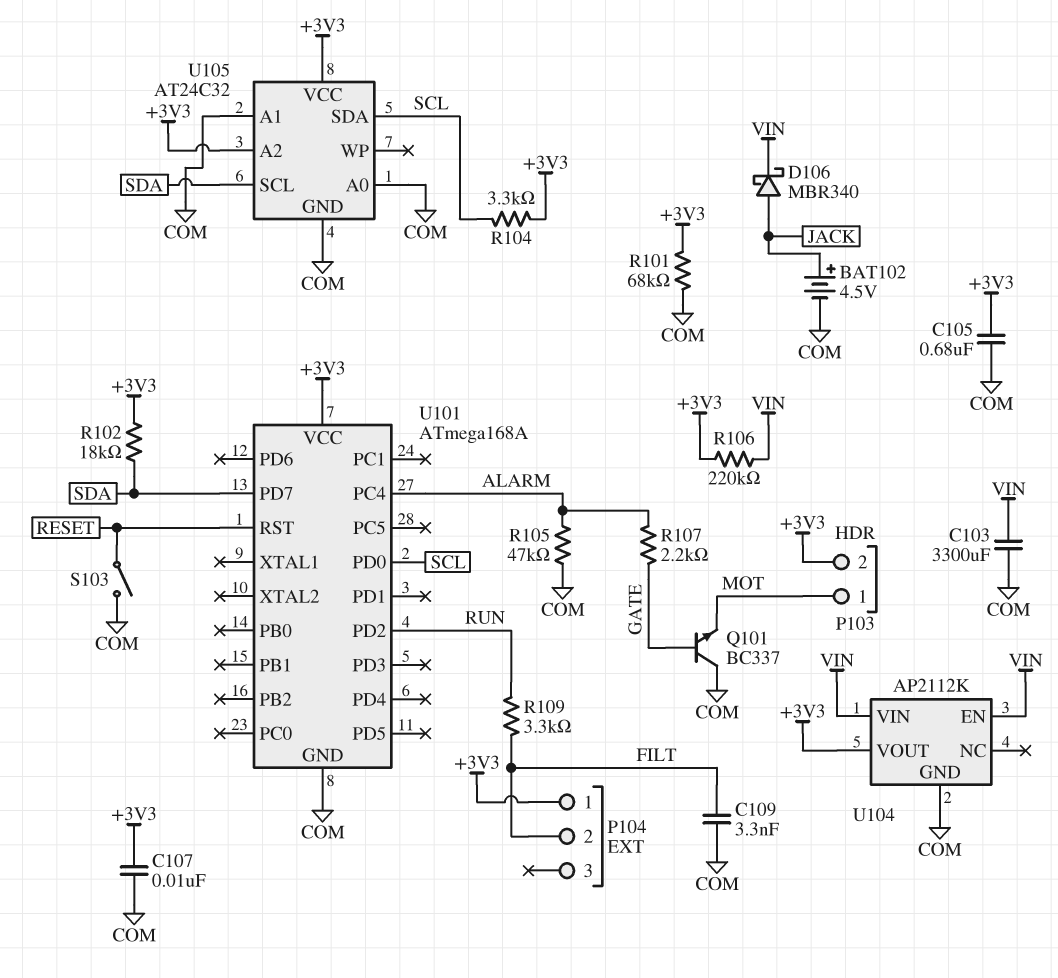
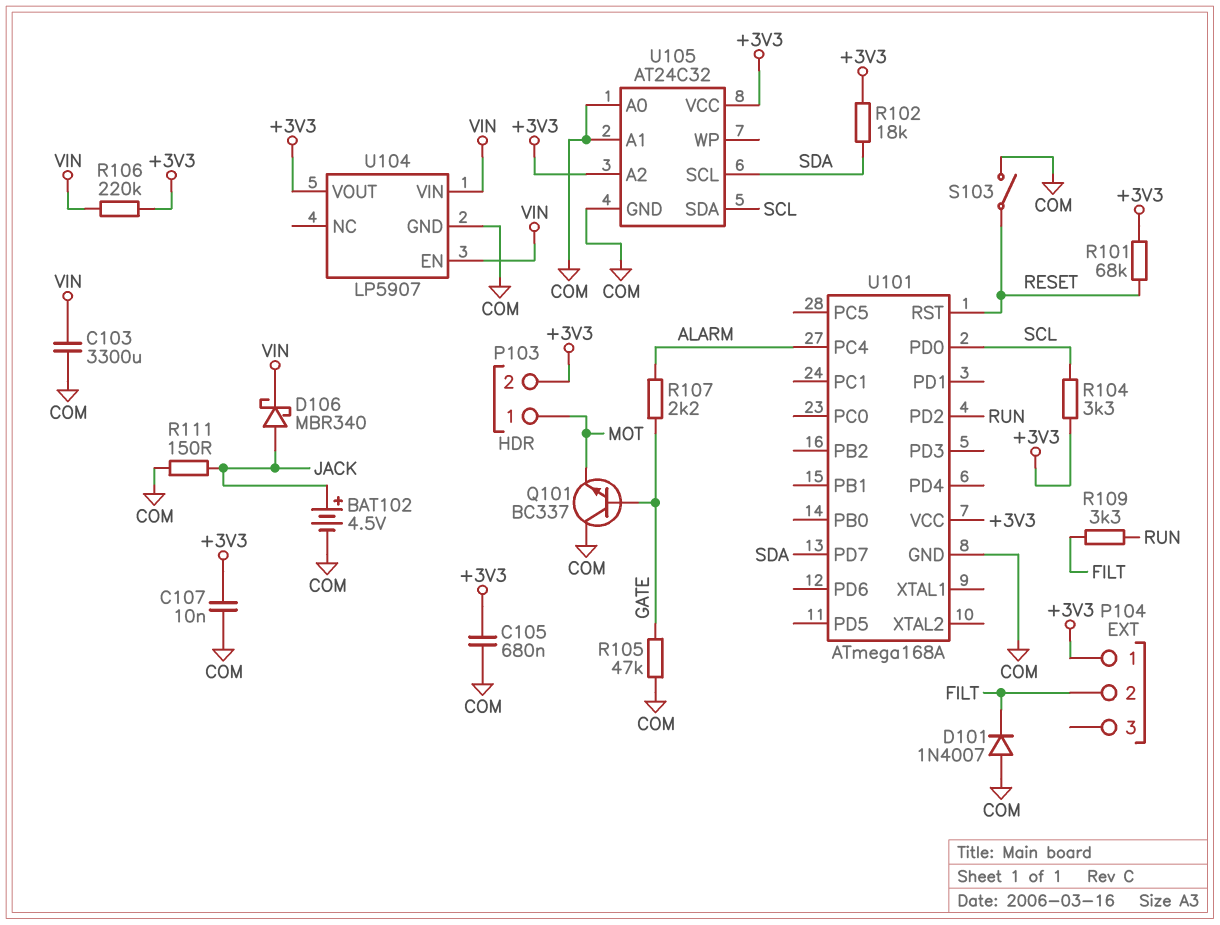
C109: 3.3nF (COM, FILT) -> none
D101: none -> diode 1N4007 (A COM, K FILT)
R101: 68k (+3V3, COM) -> 68k (+3V3, RESET)
R105: 47k (ALARM, COM) -> 47k (COM, GATE)
R111: none -> 150 (COM, JACK)
U104: AP2112K -> LP5907

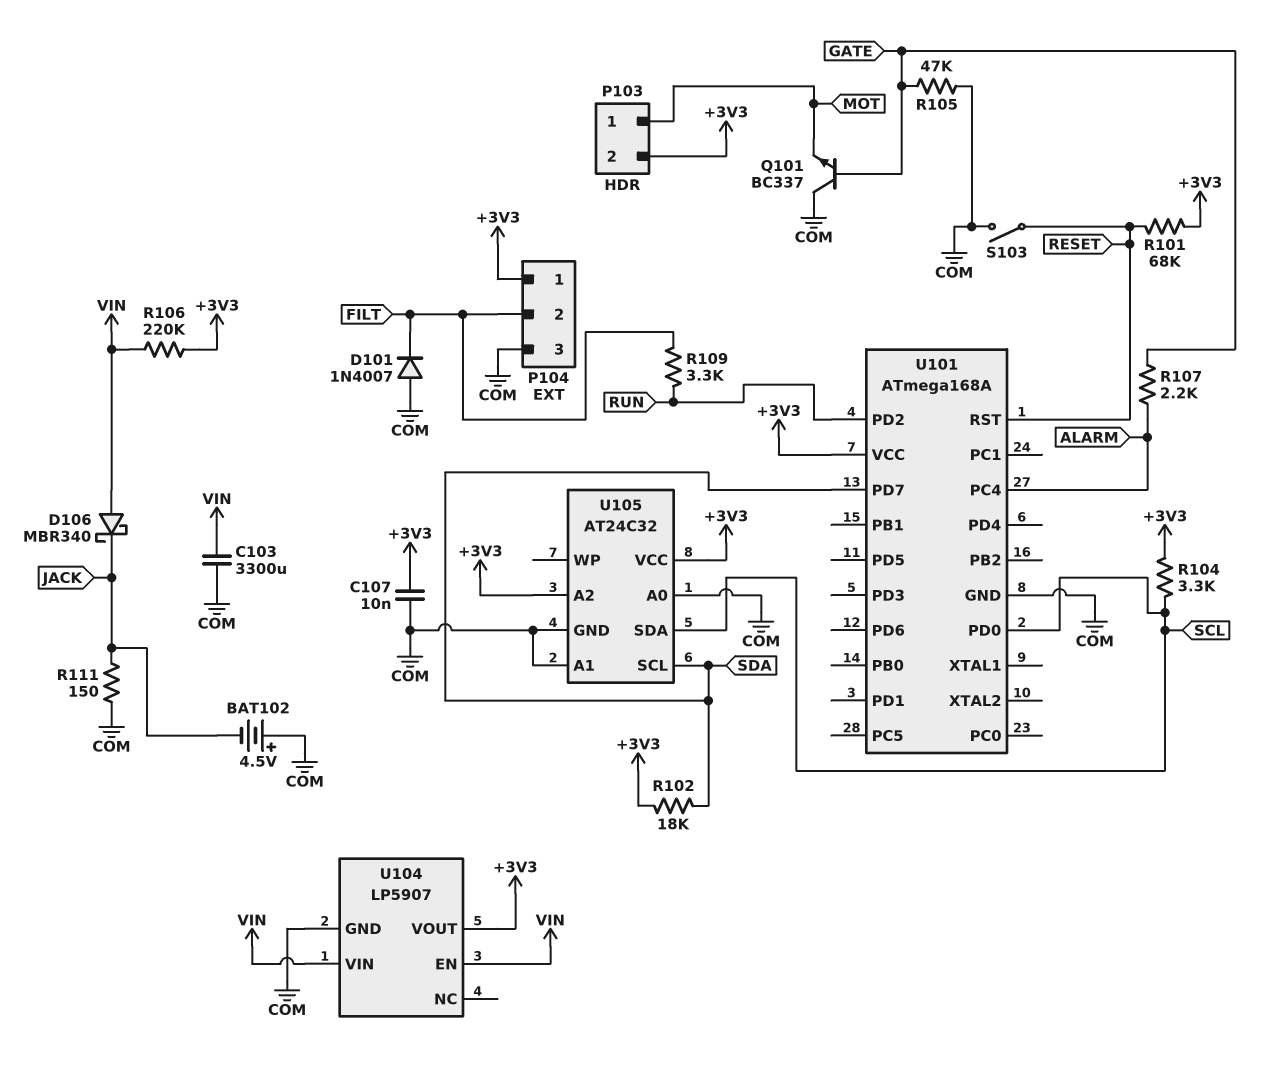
BAT102: 4.5V (plus JACK, minus COM) -> 4.5V (plus COM, minus JACK)
C105: 680nF (+3V3, COM) -> none
D106: schottky MBR340 (A JACK, K VIN) -> schottky MBR340 (A VIN, K JACK)
P104 pin 3: none -> COM

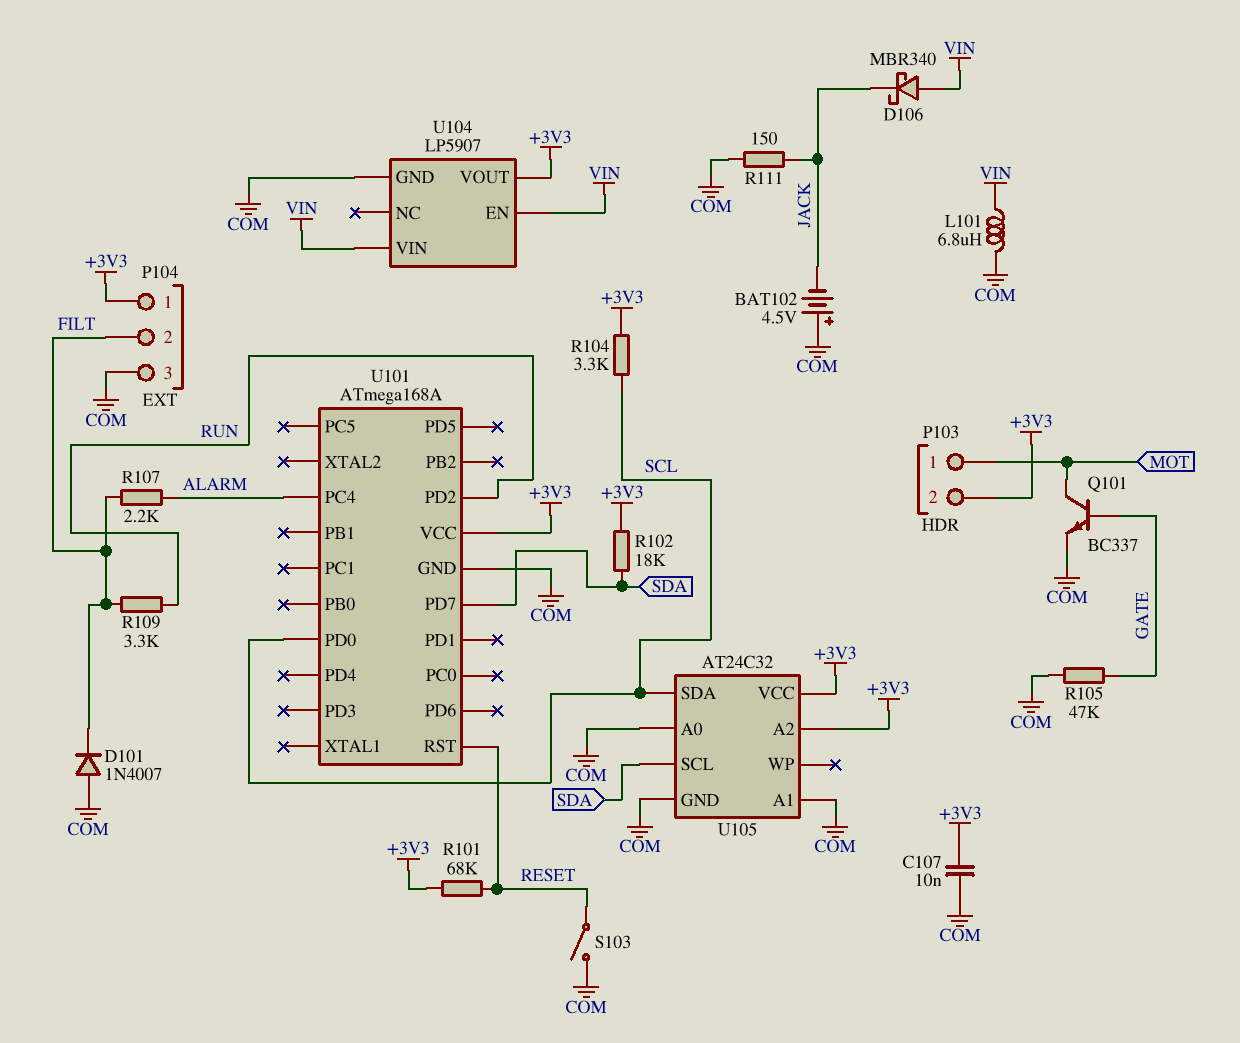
C103: 3300uF (COM, VIN) -> none
L101: none -> 6.8uH (COM, VIN)
Q101: NPN BC337 (B GATE, C COM, E MOT) -> NPN BC337 (B GATE, C MOT, E COM)
R106: 220k (+3V3, VIN) -> none
R107: 2.2k (ALARM, GATE) -> 2.2k (ALARM, FILT)

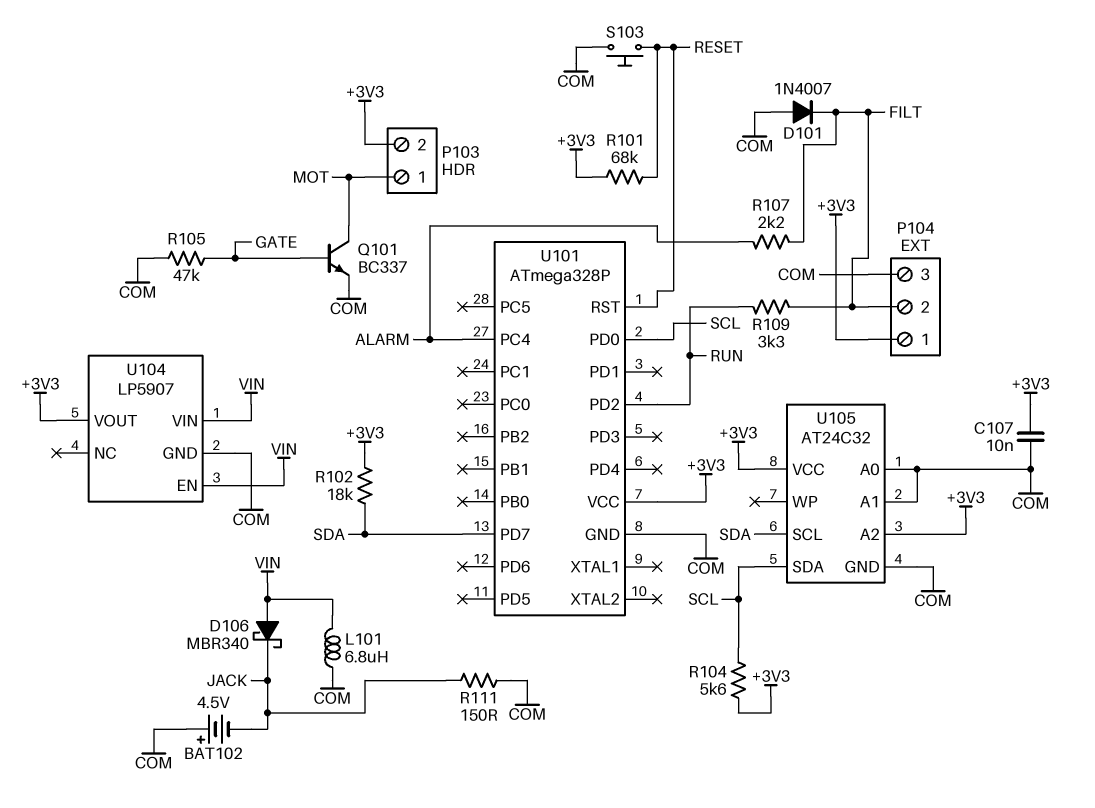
R104: 3.3k (+3V3, SCL) -> 5.6k (+3V3, SCL)
S103: switch (COM, RESET) -> button (COM, RESET)
U101: ATmega168A -> ATmega328P

